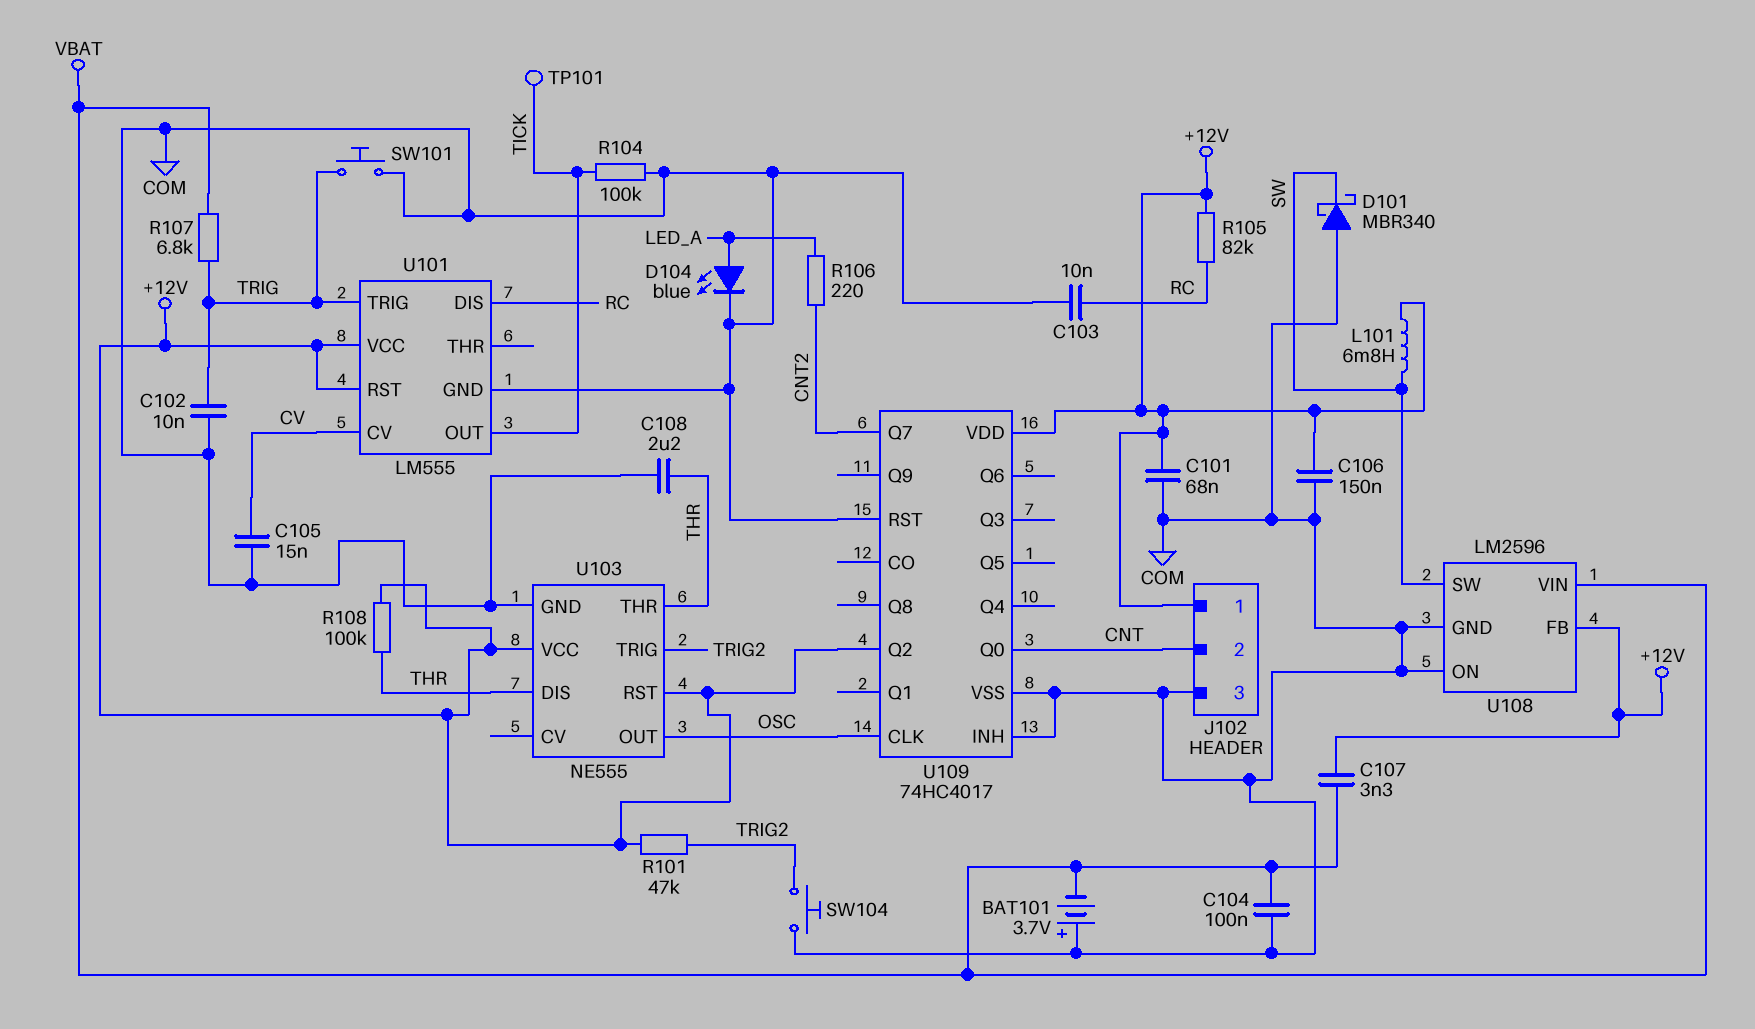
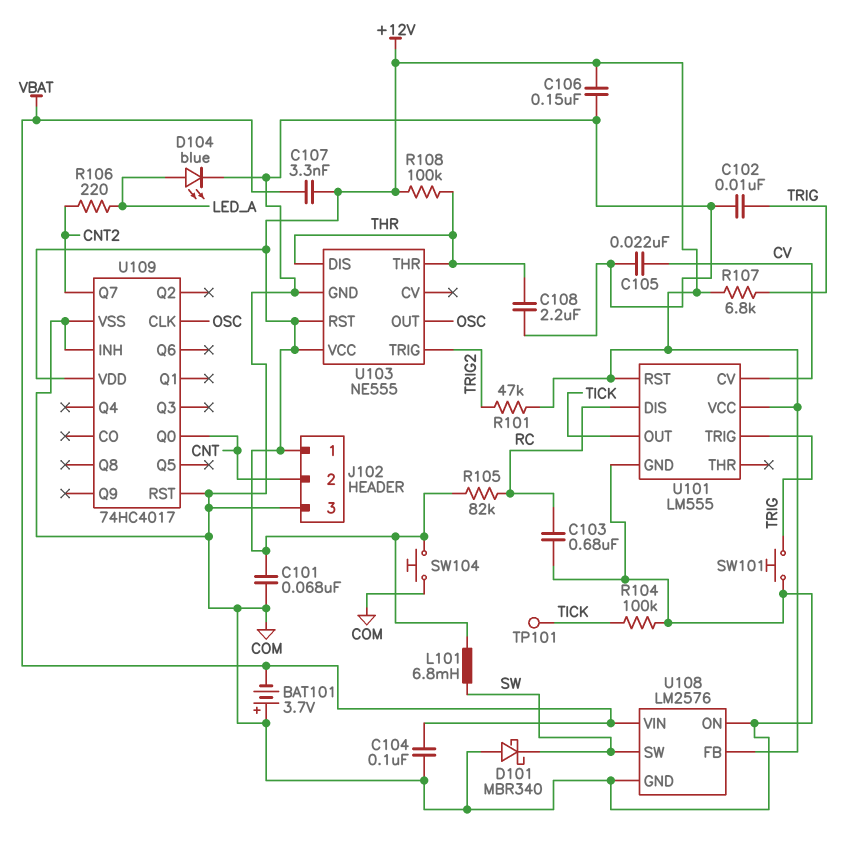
C103: 10nF (COM, RC) -> 680nF (COM, RC)
C105: 15nF (COM, CV) -> 22nF (COM, CV)
R107: 6.8k (TRIG, VBAT) -> 6.8k (+12V, TRIG)
SW104: button (COM, TRIG2) -> button (+12V, COM)
U108: LM2596 -> LM2576
U109 pin Q2: +12V -> none

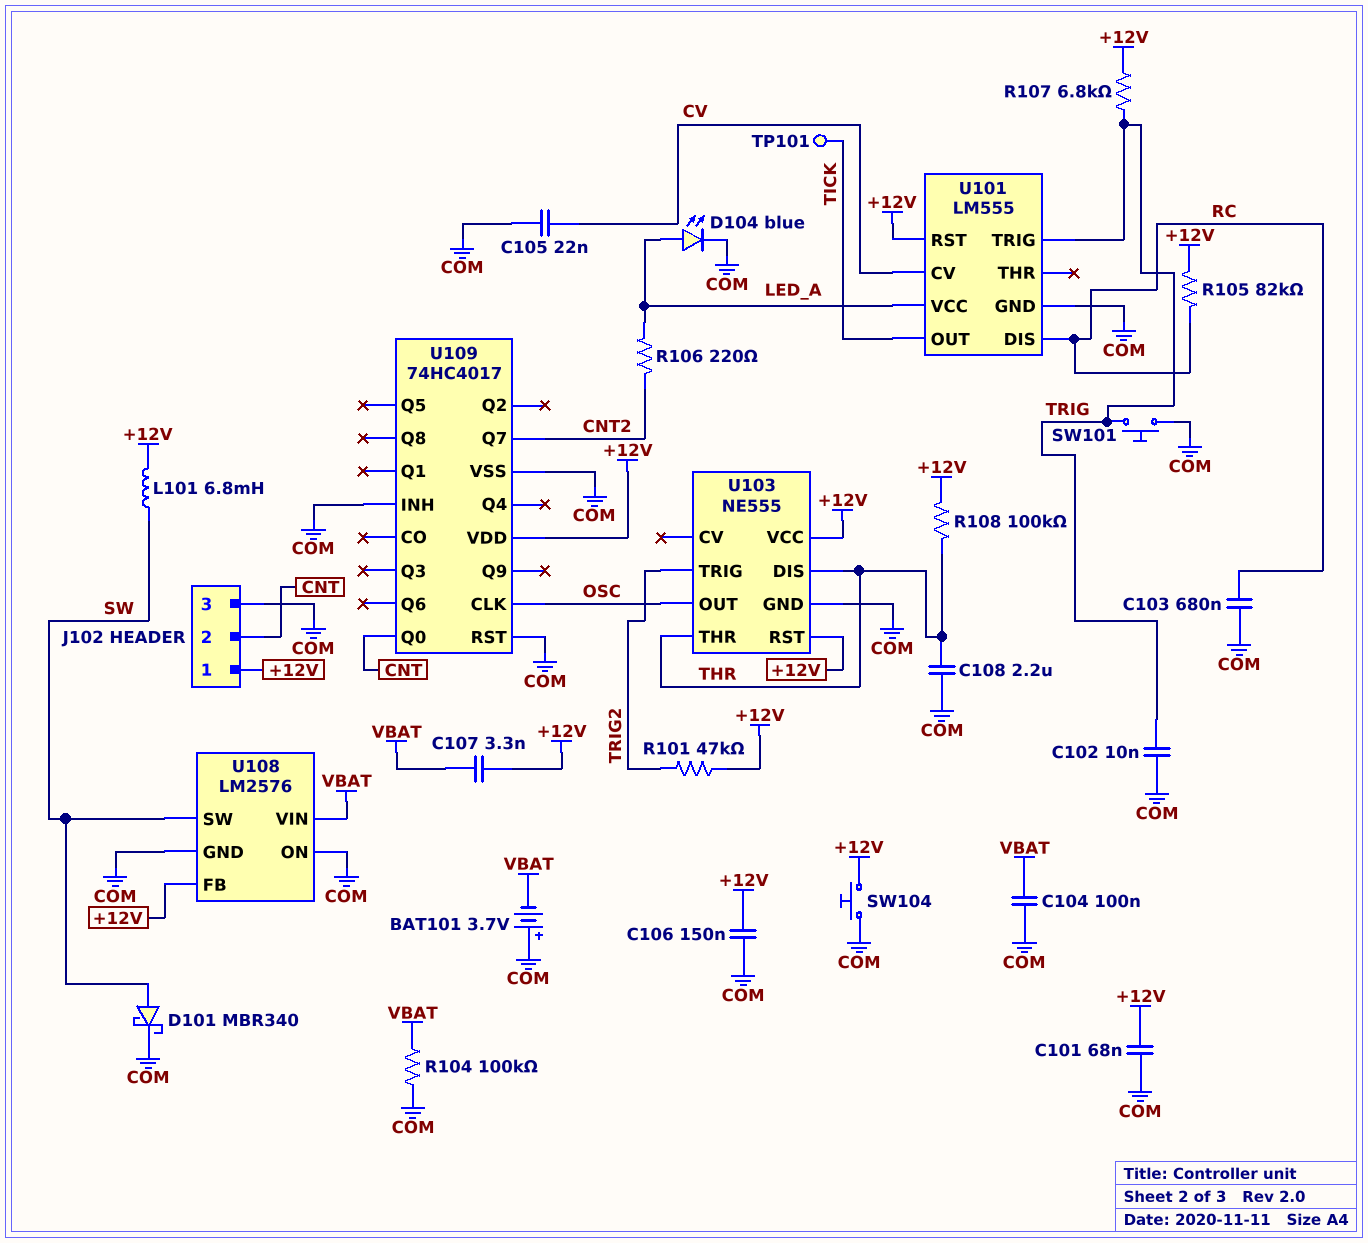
D101: schottky MBR340 (A COM, K SW) -> schottky MBR340 (A SW, K COM)
R104: 100k (COM, TICK) -> 100k (COM, VBAT)
U101 pin VCC: +12V -> LED_A

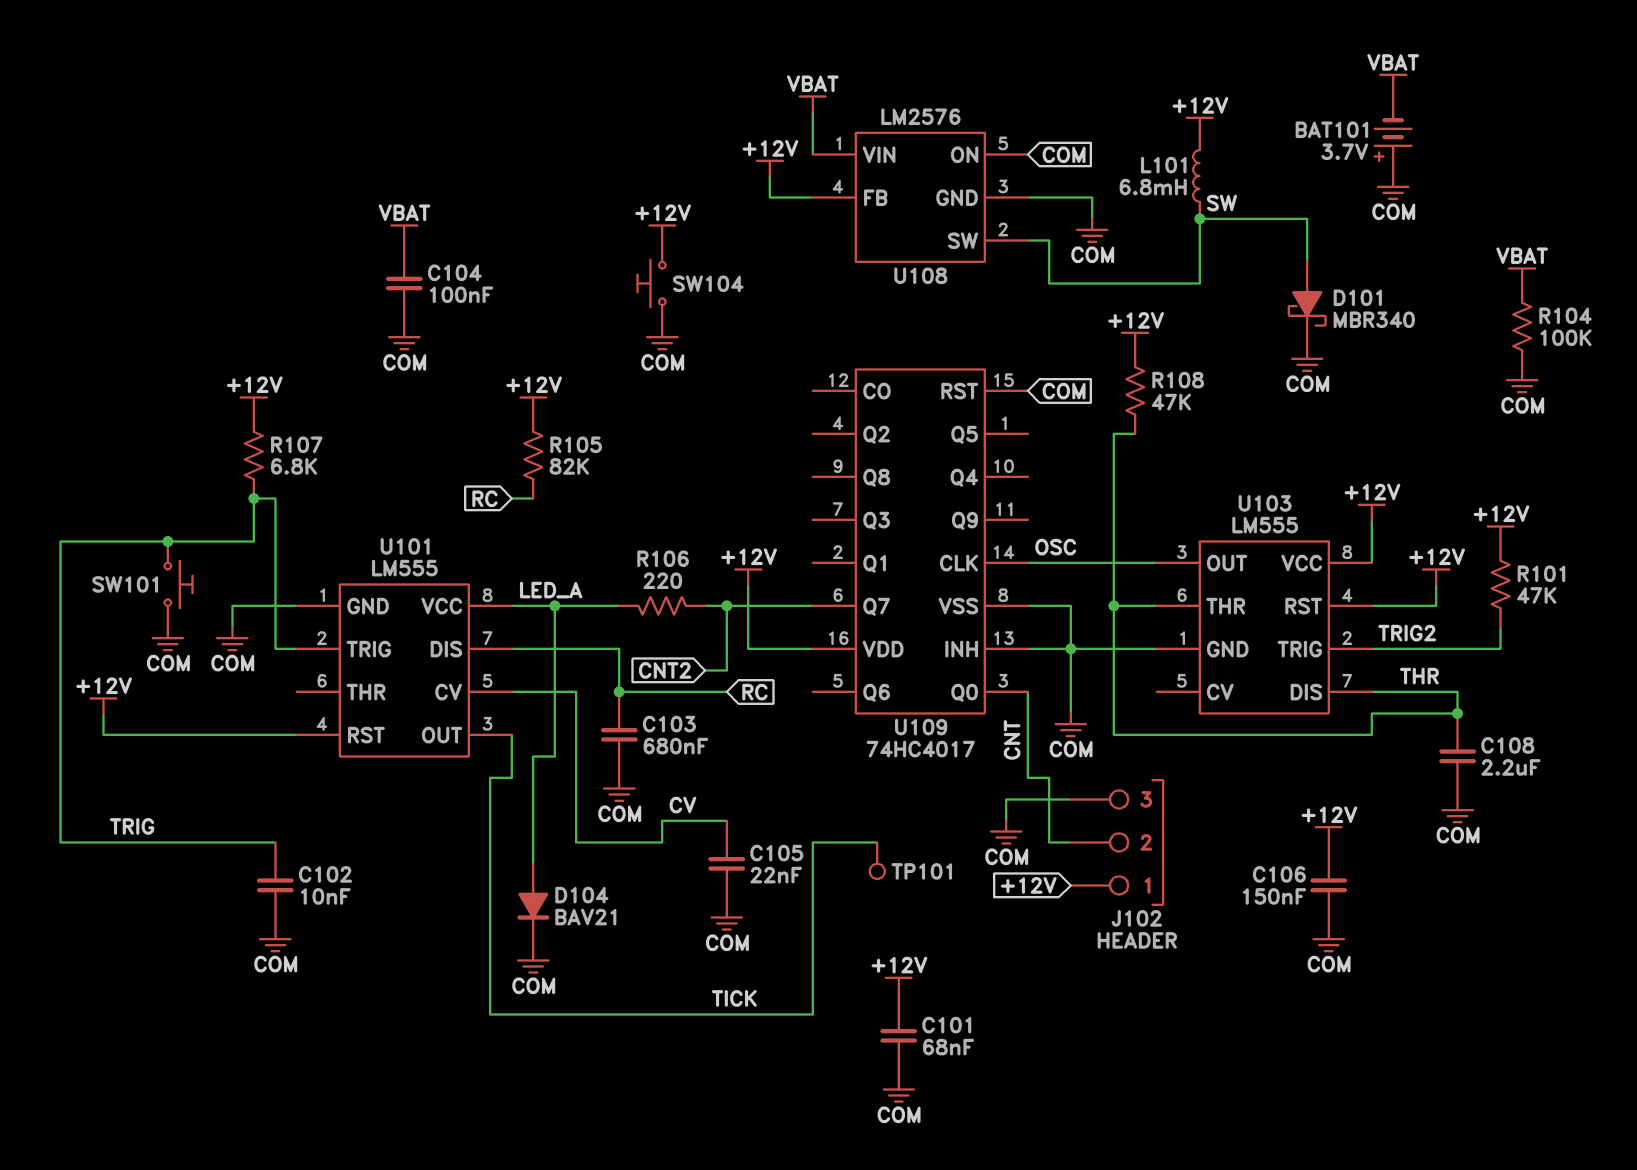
C107: 3.3nF (+12V, VBAT) -> none
D104: LED blue (A LED_A, K COM) -> diode BAV21 (A LED_A, K COM)
R108: 100k (+12V, THR) -> 47k (+12V, THR)
U103: NE555 -> LM555

